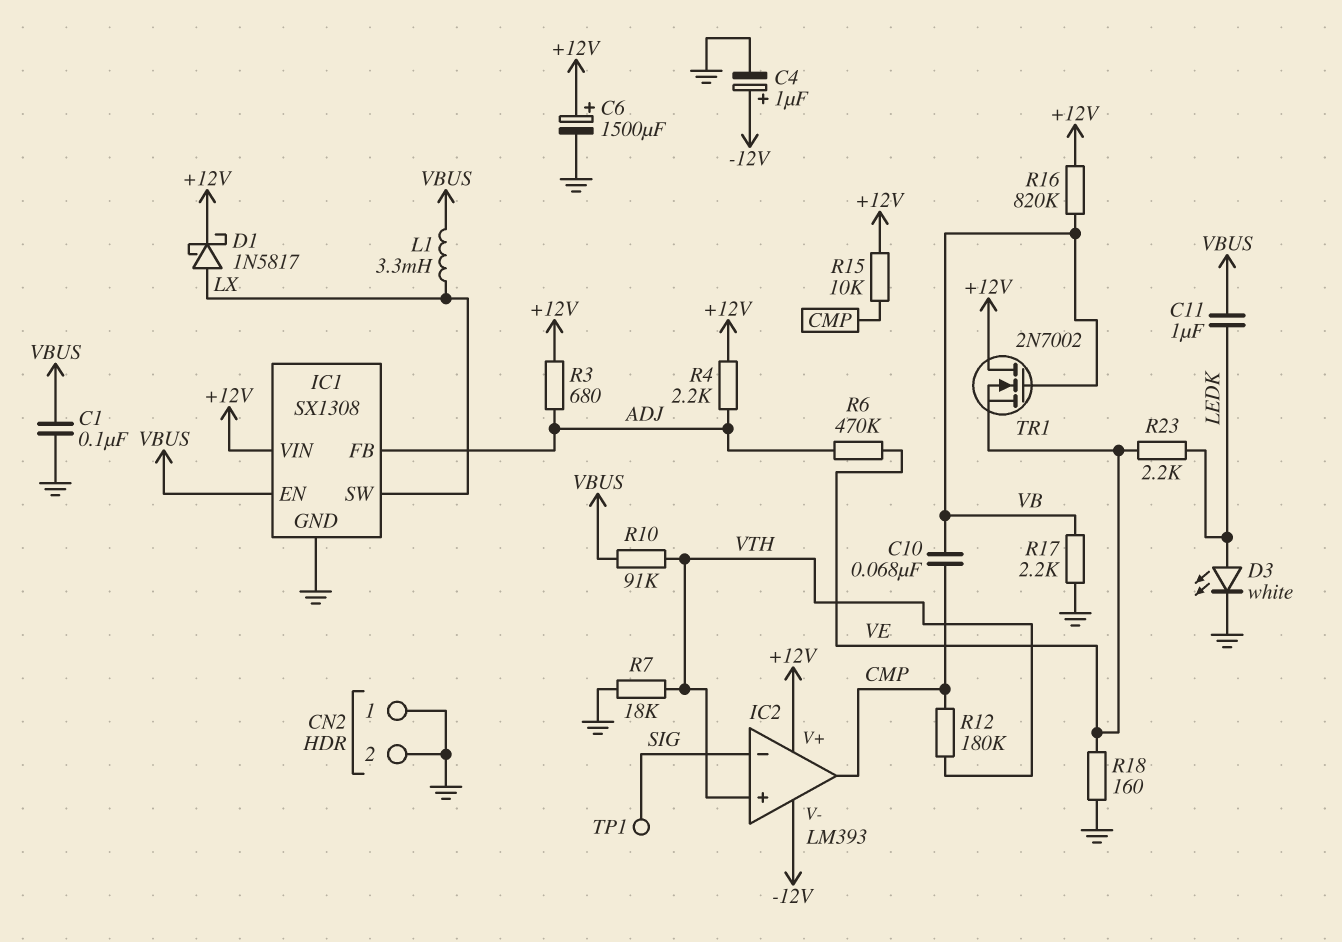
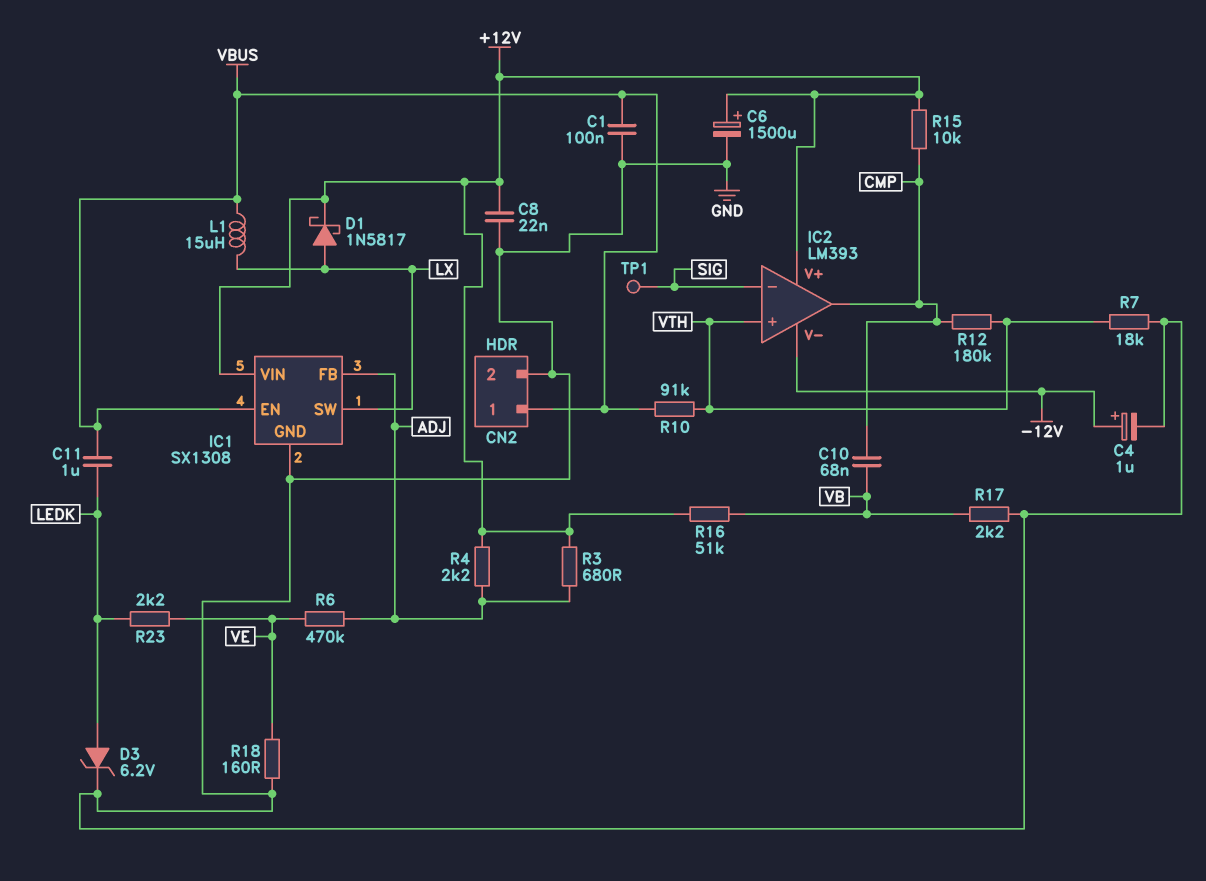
C8: none -> 22nF (+12V, GND)
CN2 pin 1: GND -> VBUS
D3: LED white (A LEDK, K GND) -> zener 6.2V (A LEDK, K GND)
L1: 3.3mH (LX, VBUS) -> 15uH (LX, VBUS)
R16: 820k (+12V, VB) -> 51k (+12V, VB)
TR1: NMOS 2N7002 (G VB, D +12V, S VE) -> none

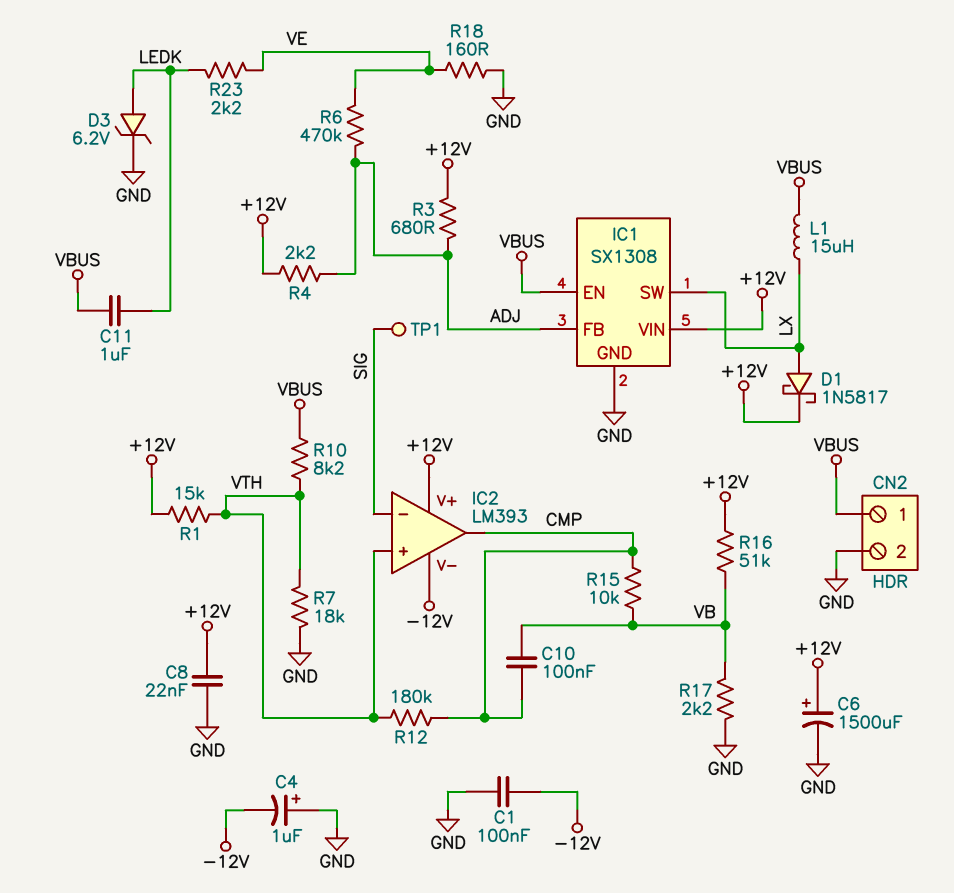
C1: 100nF (GND, VBUS) -> 100nF (-12V, GND)
C4: 1uF (plus -12V, minus GND) -> 1uF (plus GND, minus -12V)
C10: 68nF (CMP, VB) -> 100nF (CMP, VB)
R1: none -> 15k (+12V, VTH)
R10: 91k (VBUS, VTH) -> 8.2k (VBUS, VTH)
R15: 10k (+12V, CMP) -> 10k (CMP, VB)

